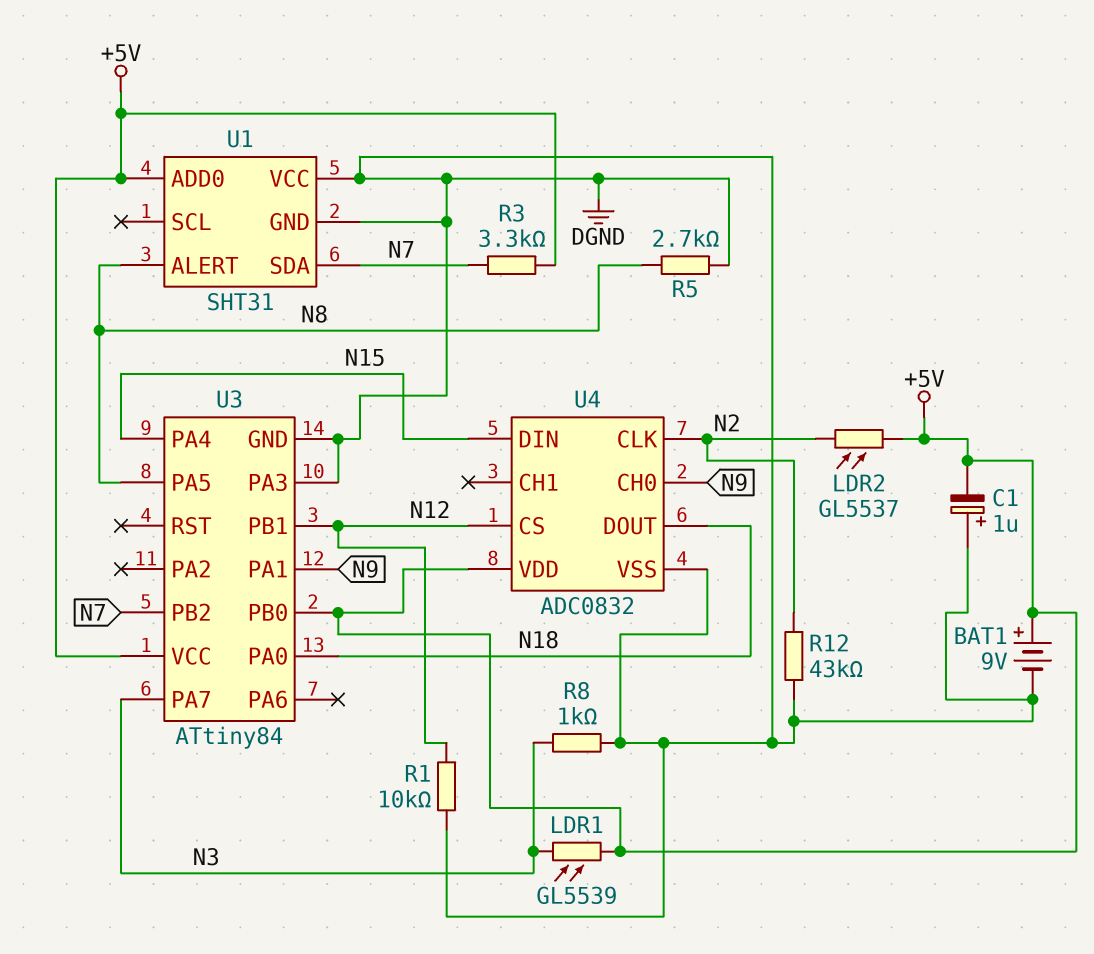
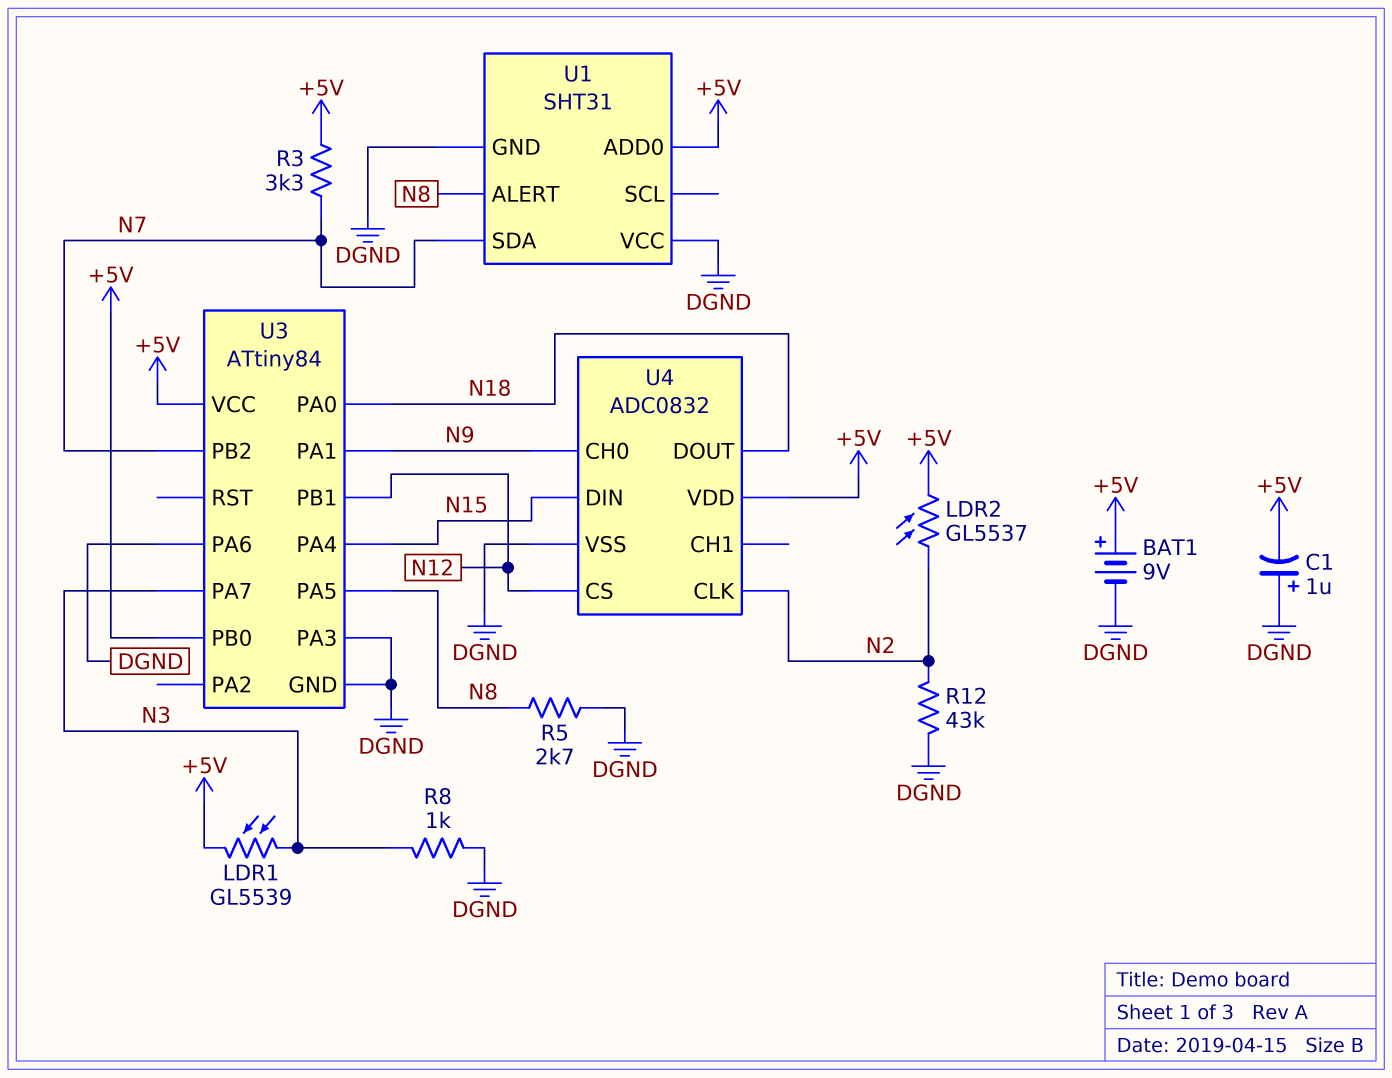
R1: 10k (DGND, N12) -> none
U3 pin PA6: none -> DGND

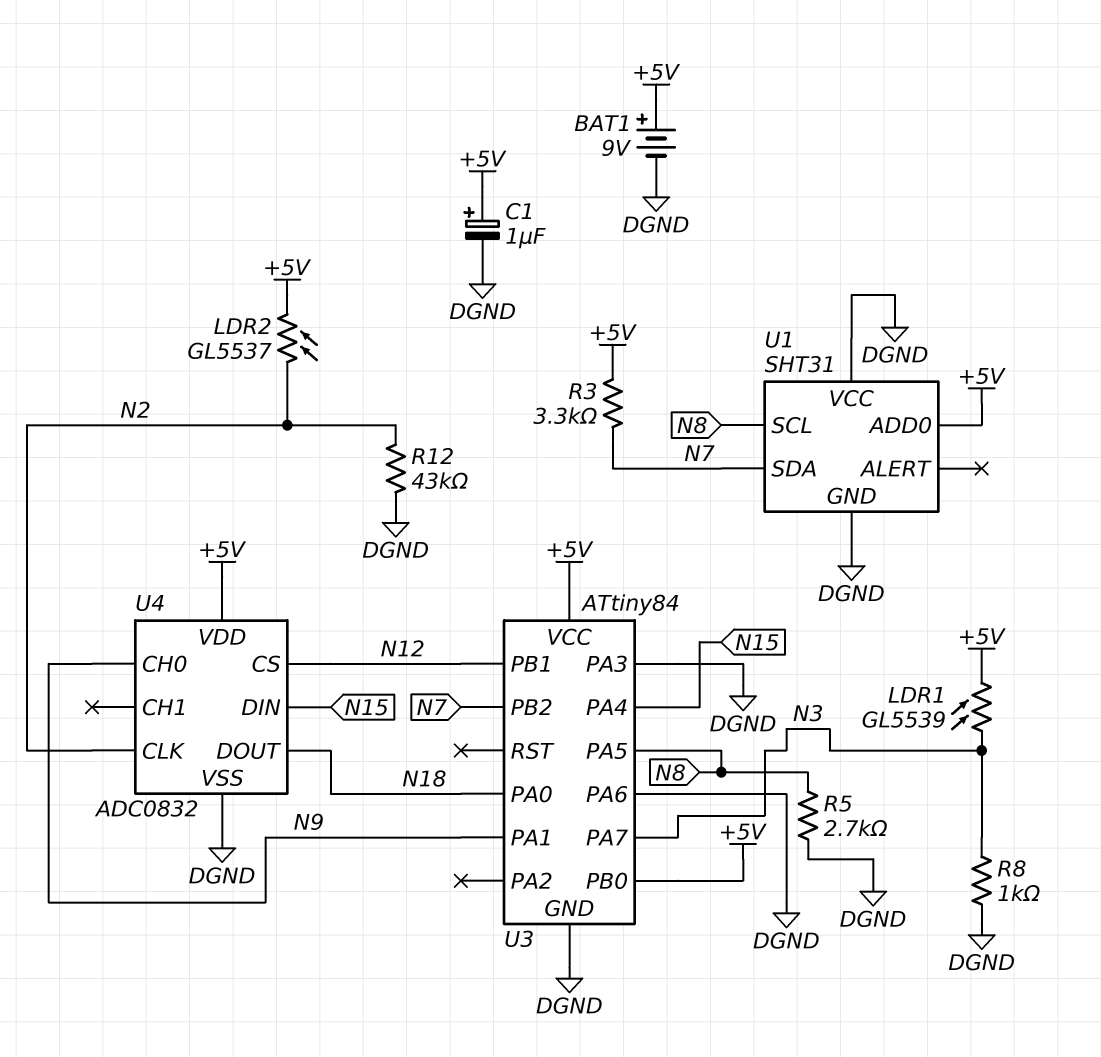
C1: 1uF (plus DGND, minus +5V) -> 1uF (plus +5V, minus DGND)
U1 pin ALERT: N8 -> none
U1 pin SCL: none -> N8

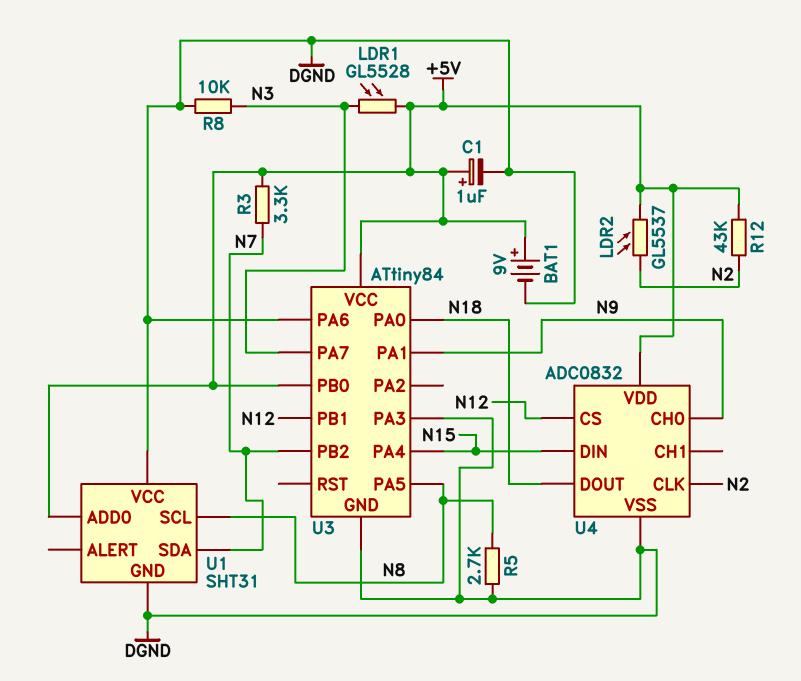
LDR1: GL5539 (+5V, N3) -> GL5528 (+5V, N3)
R8: 1k (DGND, N3) -> 10k (DGND, N3)
R12: 43k (DGND, N2) -> 43k (+5V, N2)

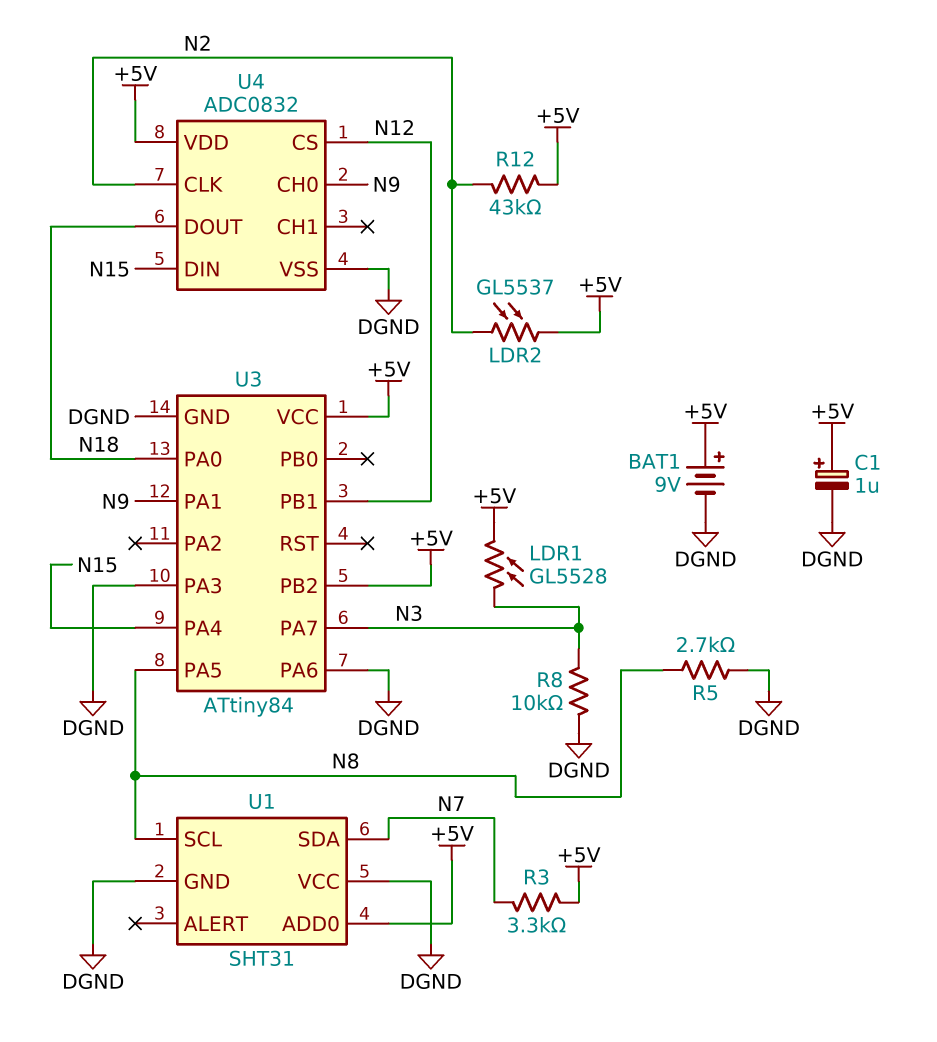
U3 pin PB0: +5V -> none
U3 pin PB2: N7 -> +5V

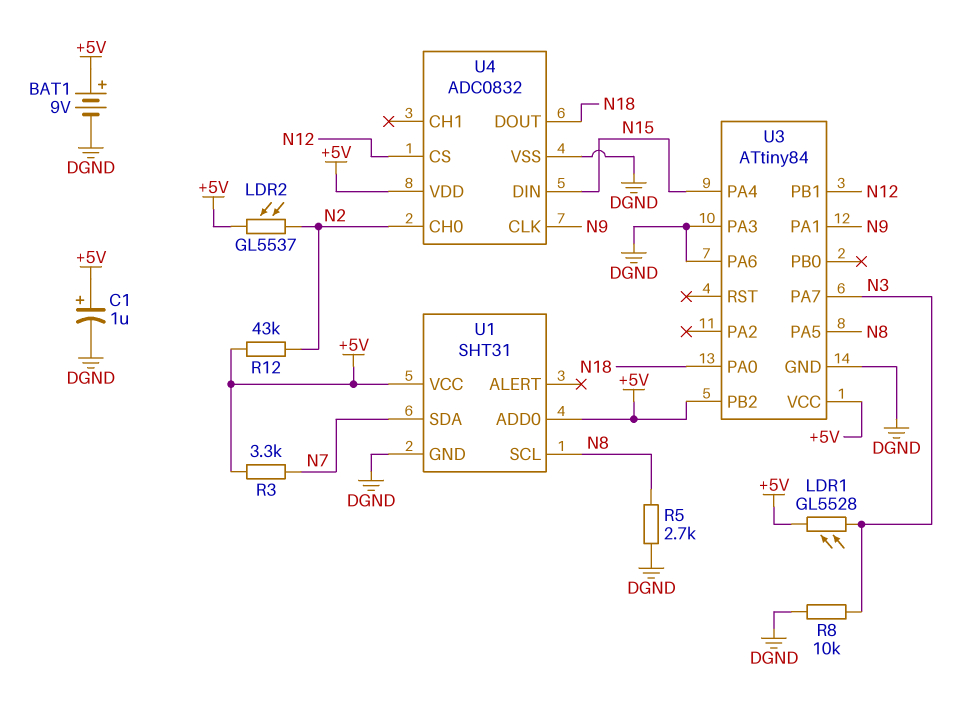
U1 pin VCC: DGND -> +5V
U4 pin CH0: N9 -> N2
U4 pin CLK: N2 -> N9

